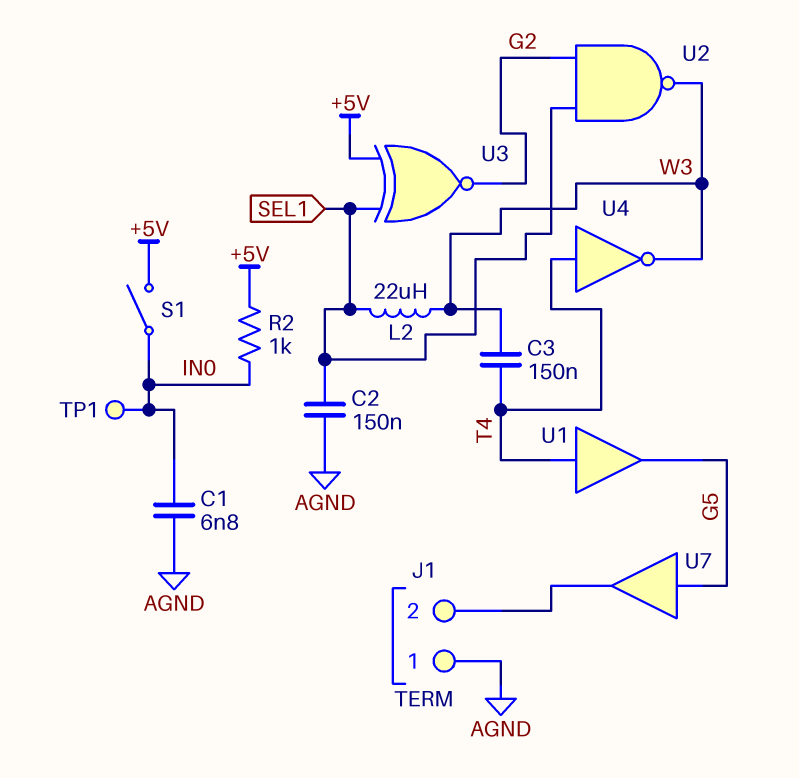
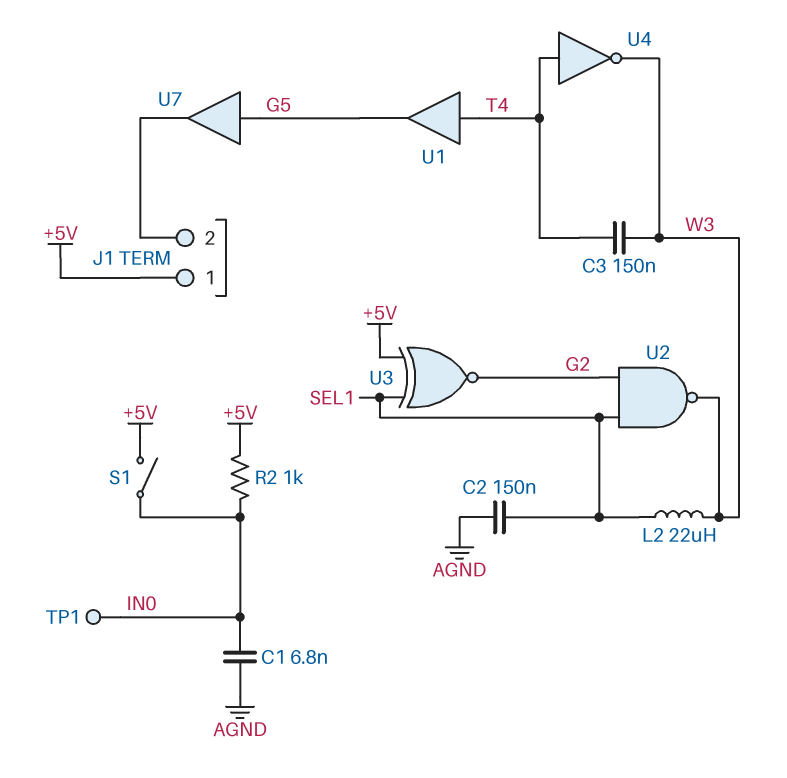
J1 pin 1: AGND -> +5V

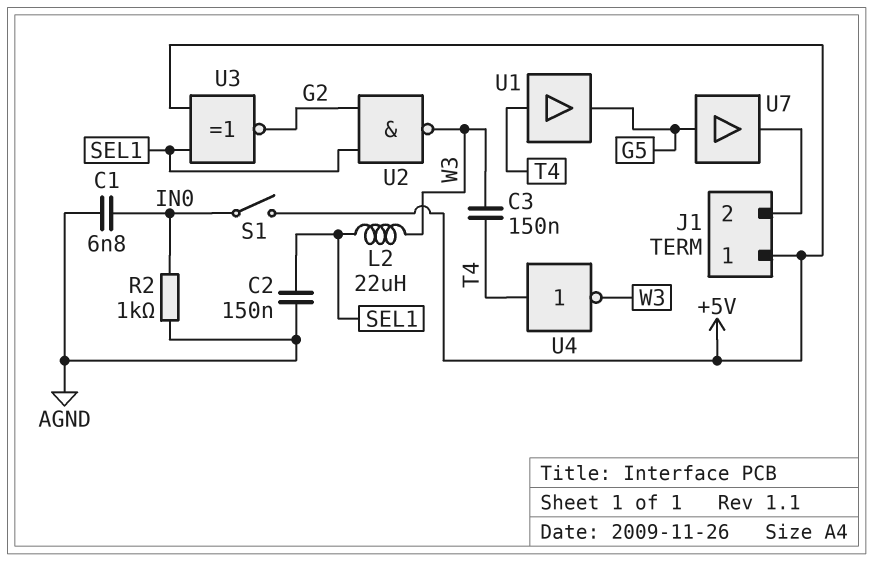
R2: 1k (+5V, IN0) -> 1k (AGND, IN0)
TP1: test point (IN0) -> none

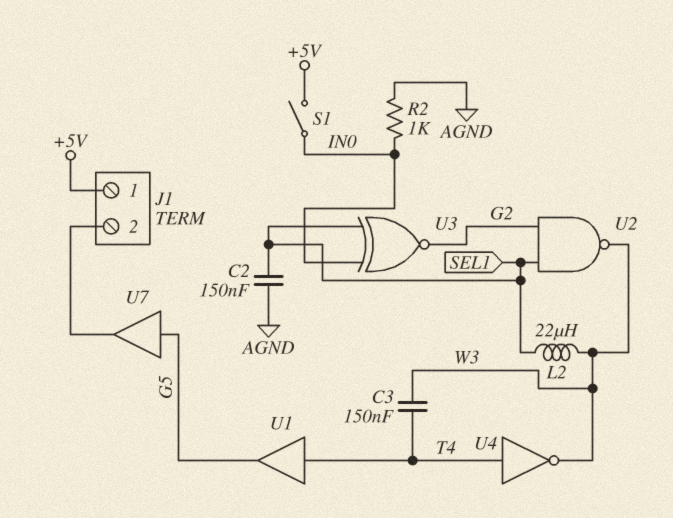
C1: 6.8nF (AGND, IN0) -> none
U3: XNOR (in +5V, in SEL1, out G2) -> XNOR (in IN0, in SEL1, out G2)

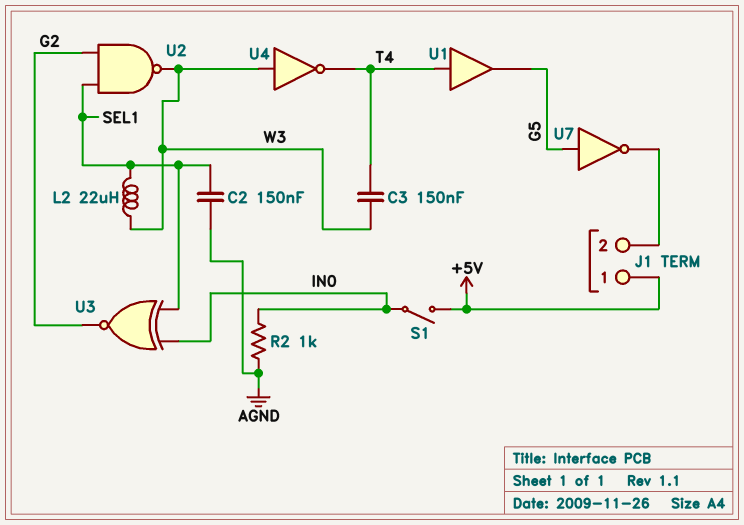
U4: NOT (in T4, out W3) -> NOT (in W3, out T4)
U7: buffer (in G5, out J1/2) -> NOT (in G5, out J1/2)

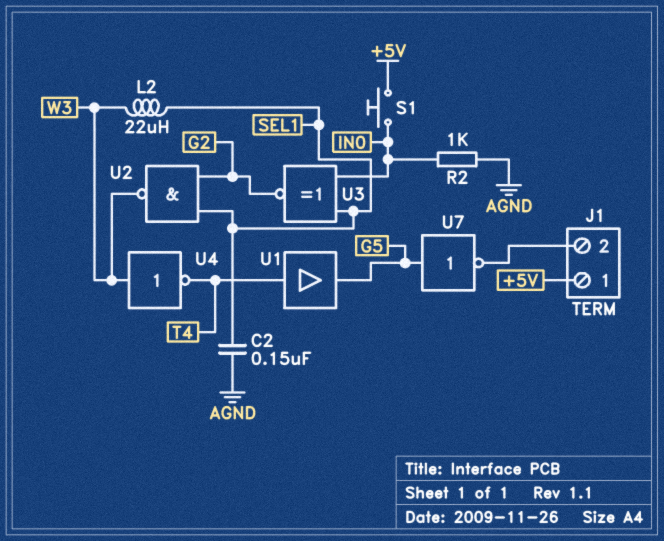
C3: 150nF (T4, W3) -> none
S1: switch (+5V, IN0) -> button (+5V, IN0)

